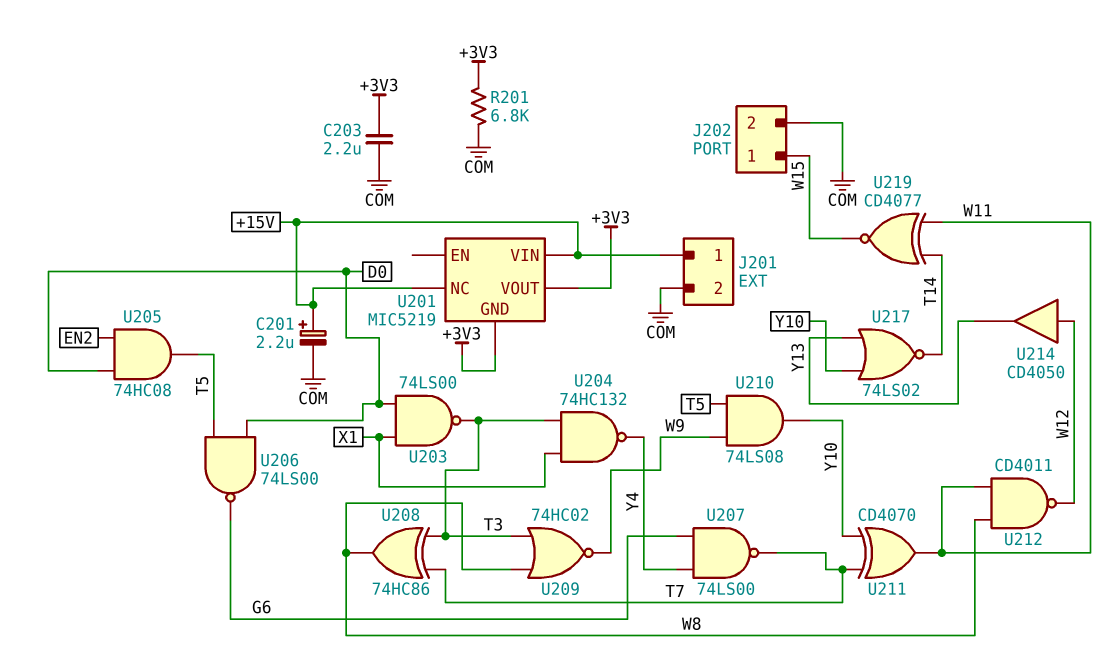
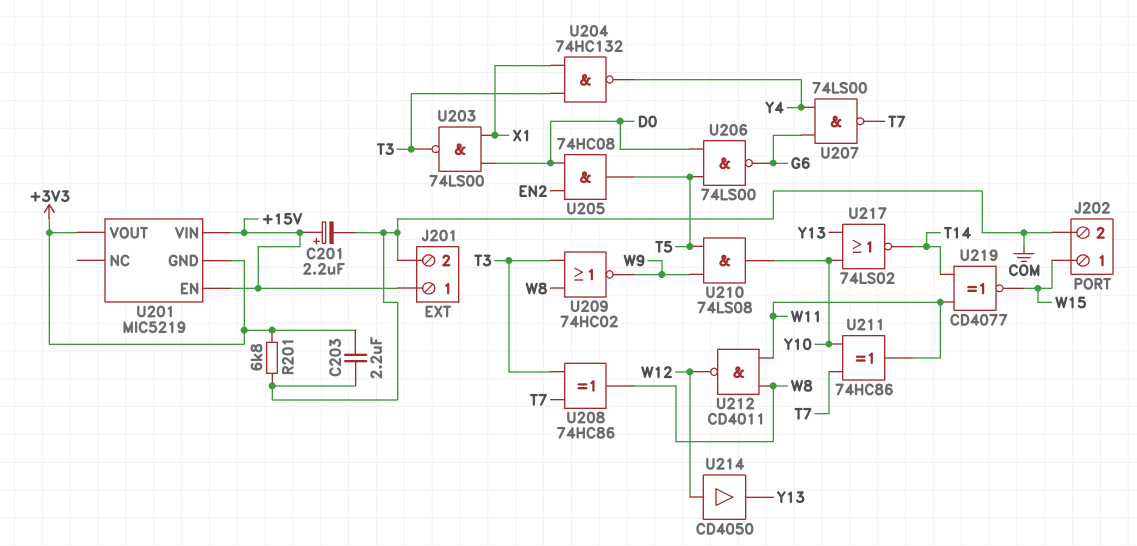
U201 pin EN: none -> +15V
U201 pin NC: +15V -> none
U211: XOR CD4070 (in T7, in Y10, out W11) -> XOR 74HC86 (in T7, in Y10, out W11)

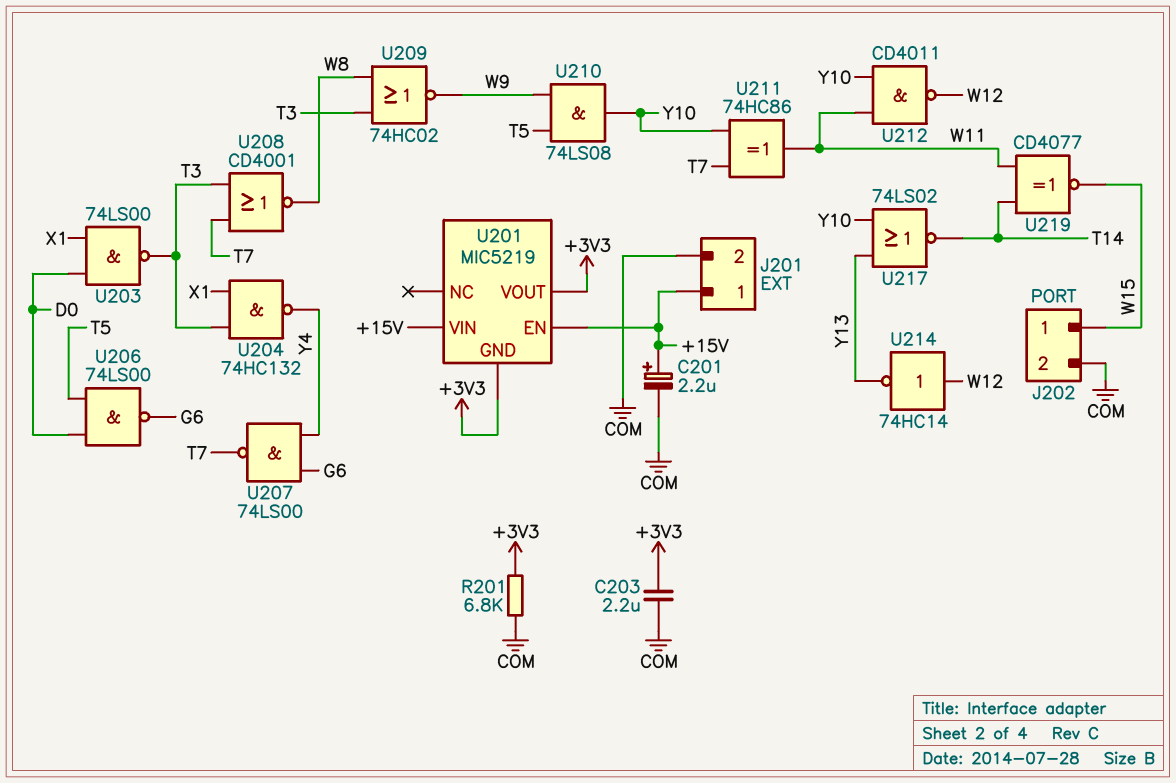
U205: AND 74HC08 (in D0, in EN2, out T5) -> none
U208: XOR 74HC86 (in T3, in T7, out W8) -> NOR CD4001 (in T3, in T7, out W8)
U212: NAND CD4011 (in W8, in W11, out W12) -> NAND CD4011 (in W11, in Y10, out W12)
U214: buffer CD4050 (in W12, out Y13) -> NOT 74HC14 (in W12, out Y13)

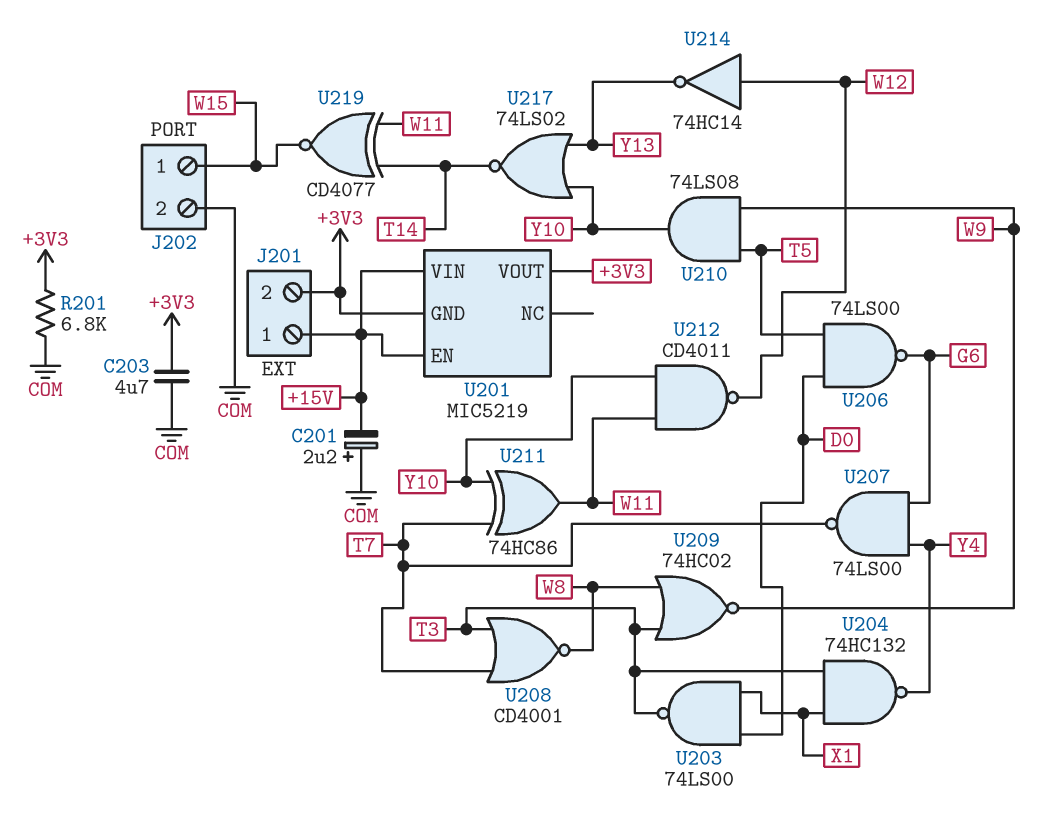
C201: 2.2uF (plus +15V, minus COM) -> 2.2uF (plus COM, minus +15V)
C203: 2.2uF (+3V3, COM) -> 4.7uF (+3V3, COM)
J201 pin 2: COM -> +3V3

